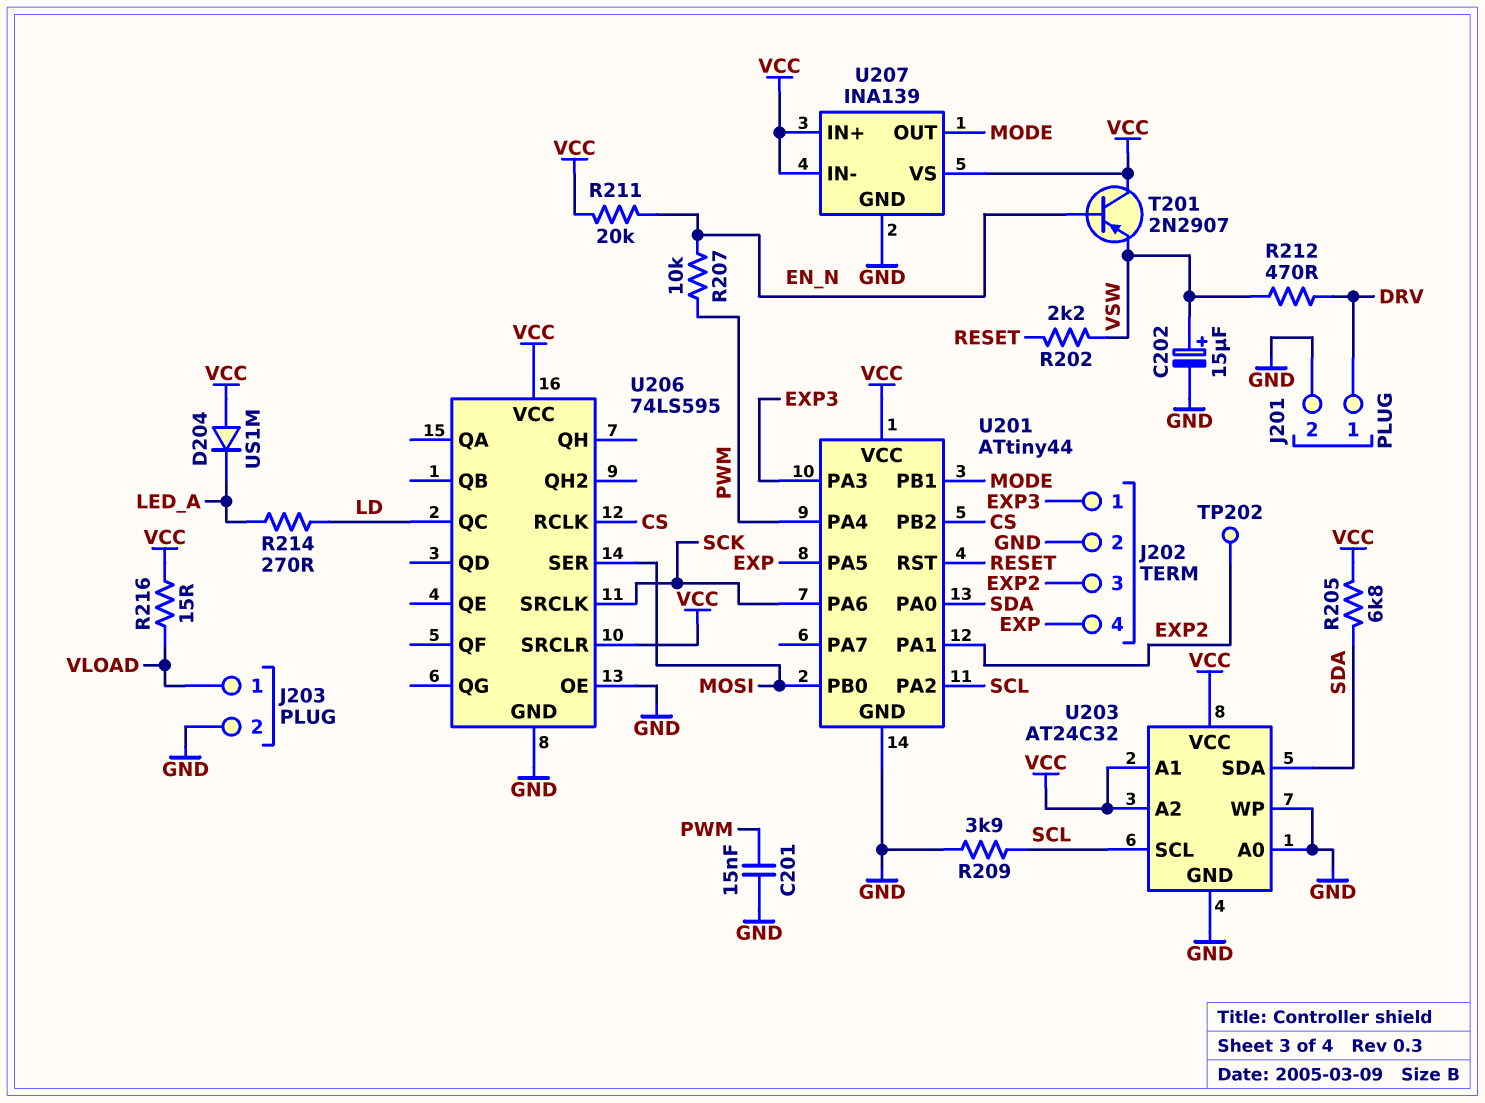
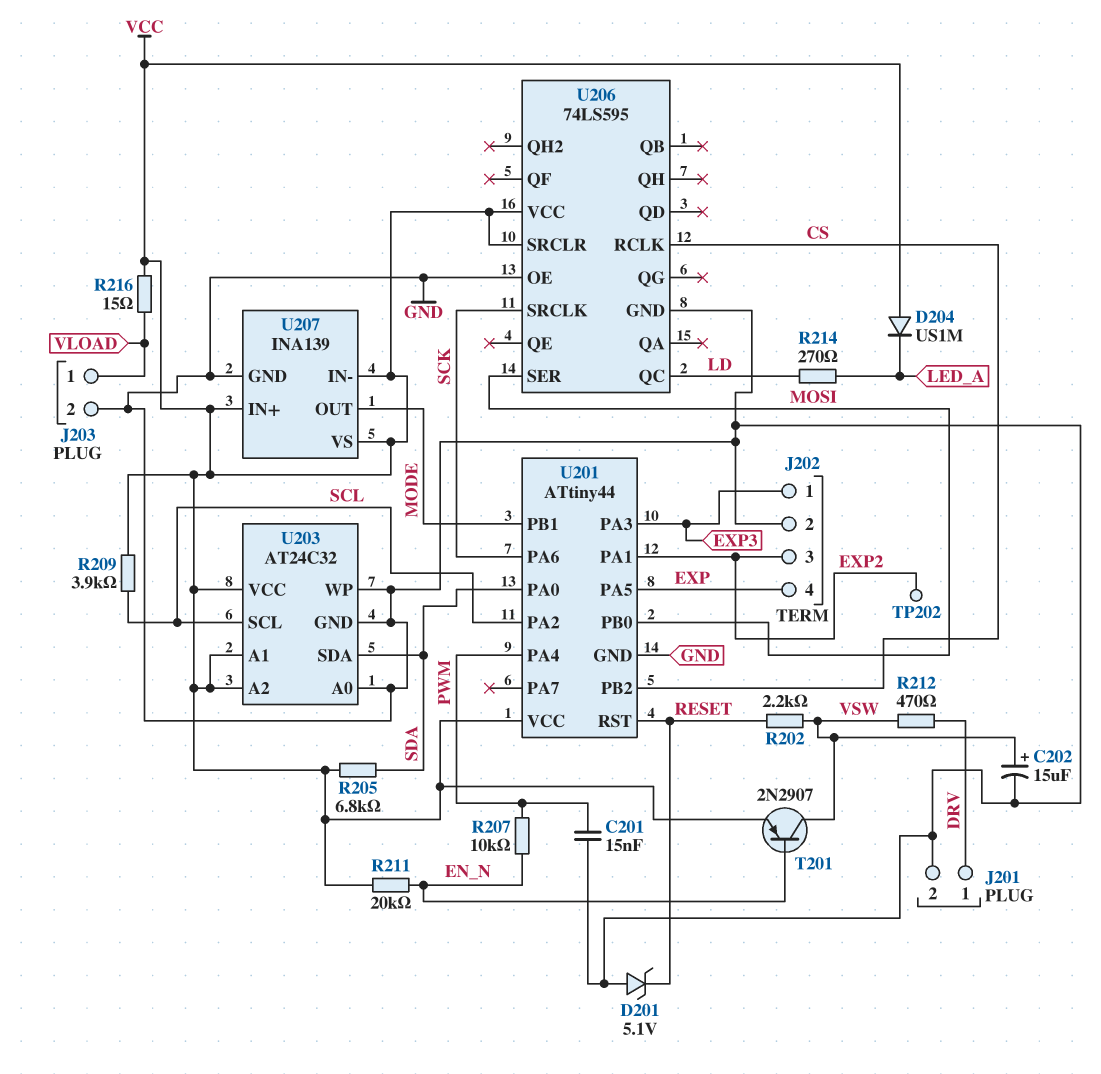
D201: none -> zener 5.1V (A GND, K RESET)
R209: 3.9k (GND, SCL) -> 3.9k (SCL, VCC)
T201: PNP 2N2907 (B EN_N, C VCC, E VSW) -> PNP 2N2907 (B EN_N, C VSW, E VCC)

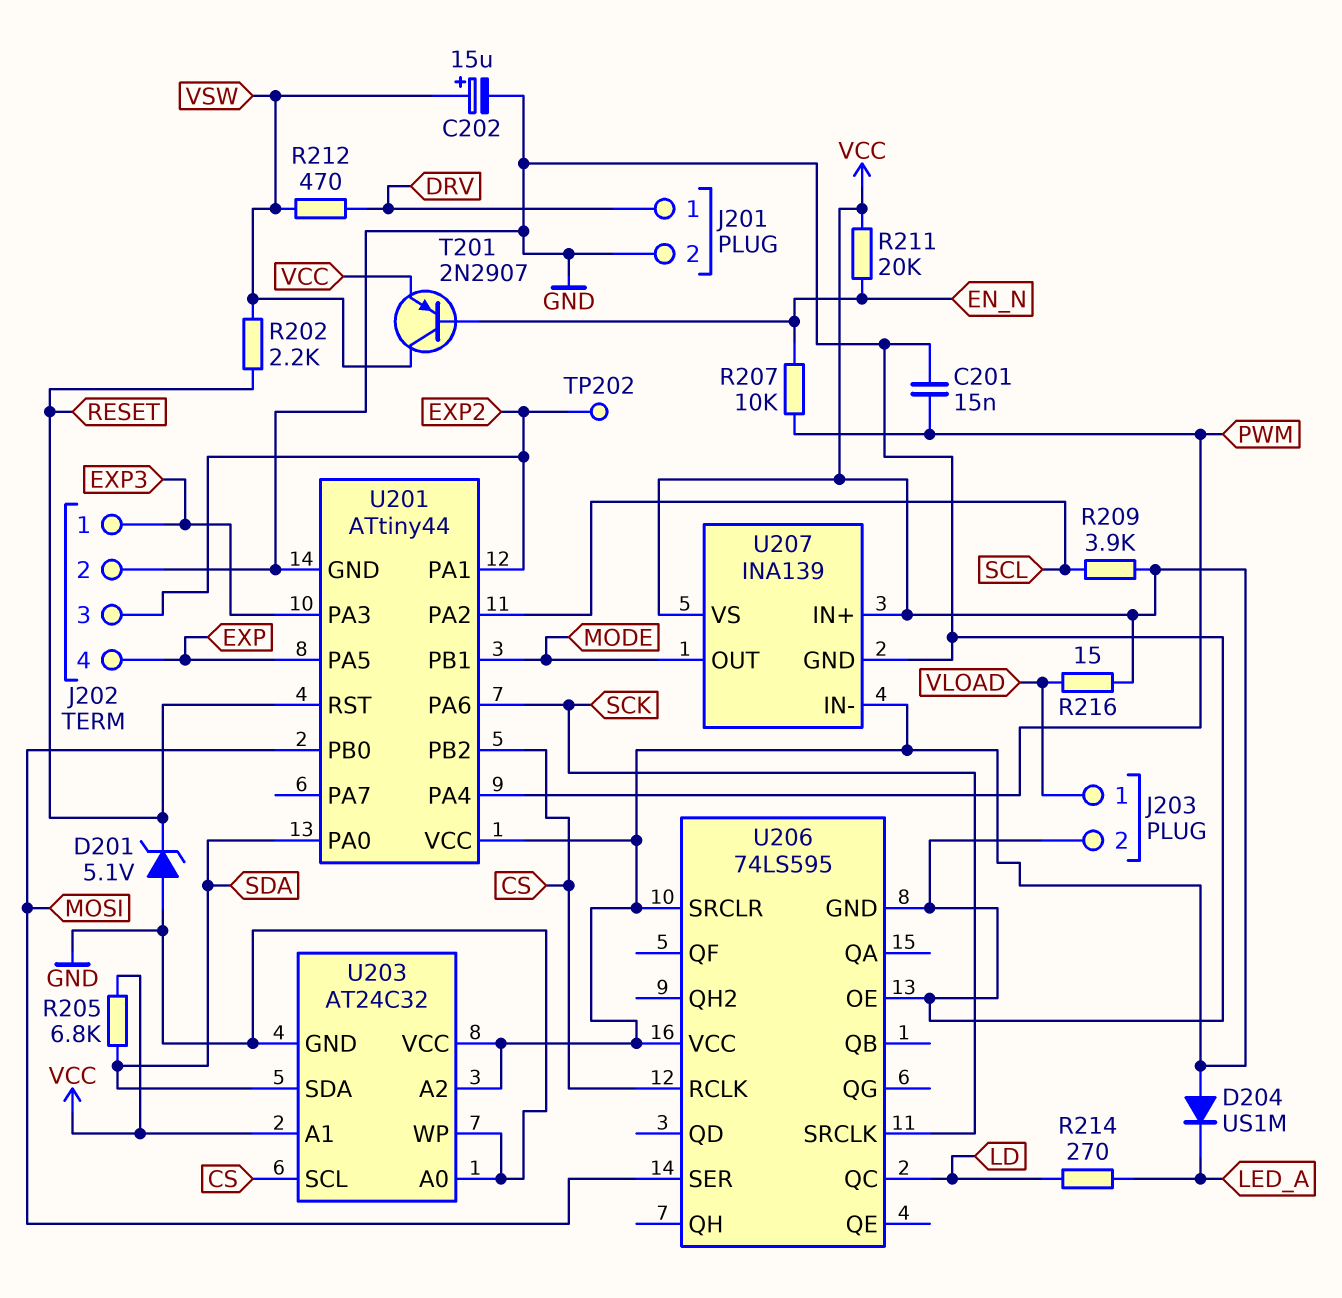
U203 pin SCL: SCL -> CS

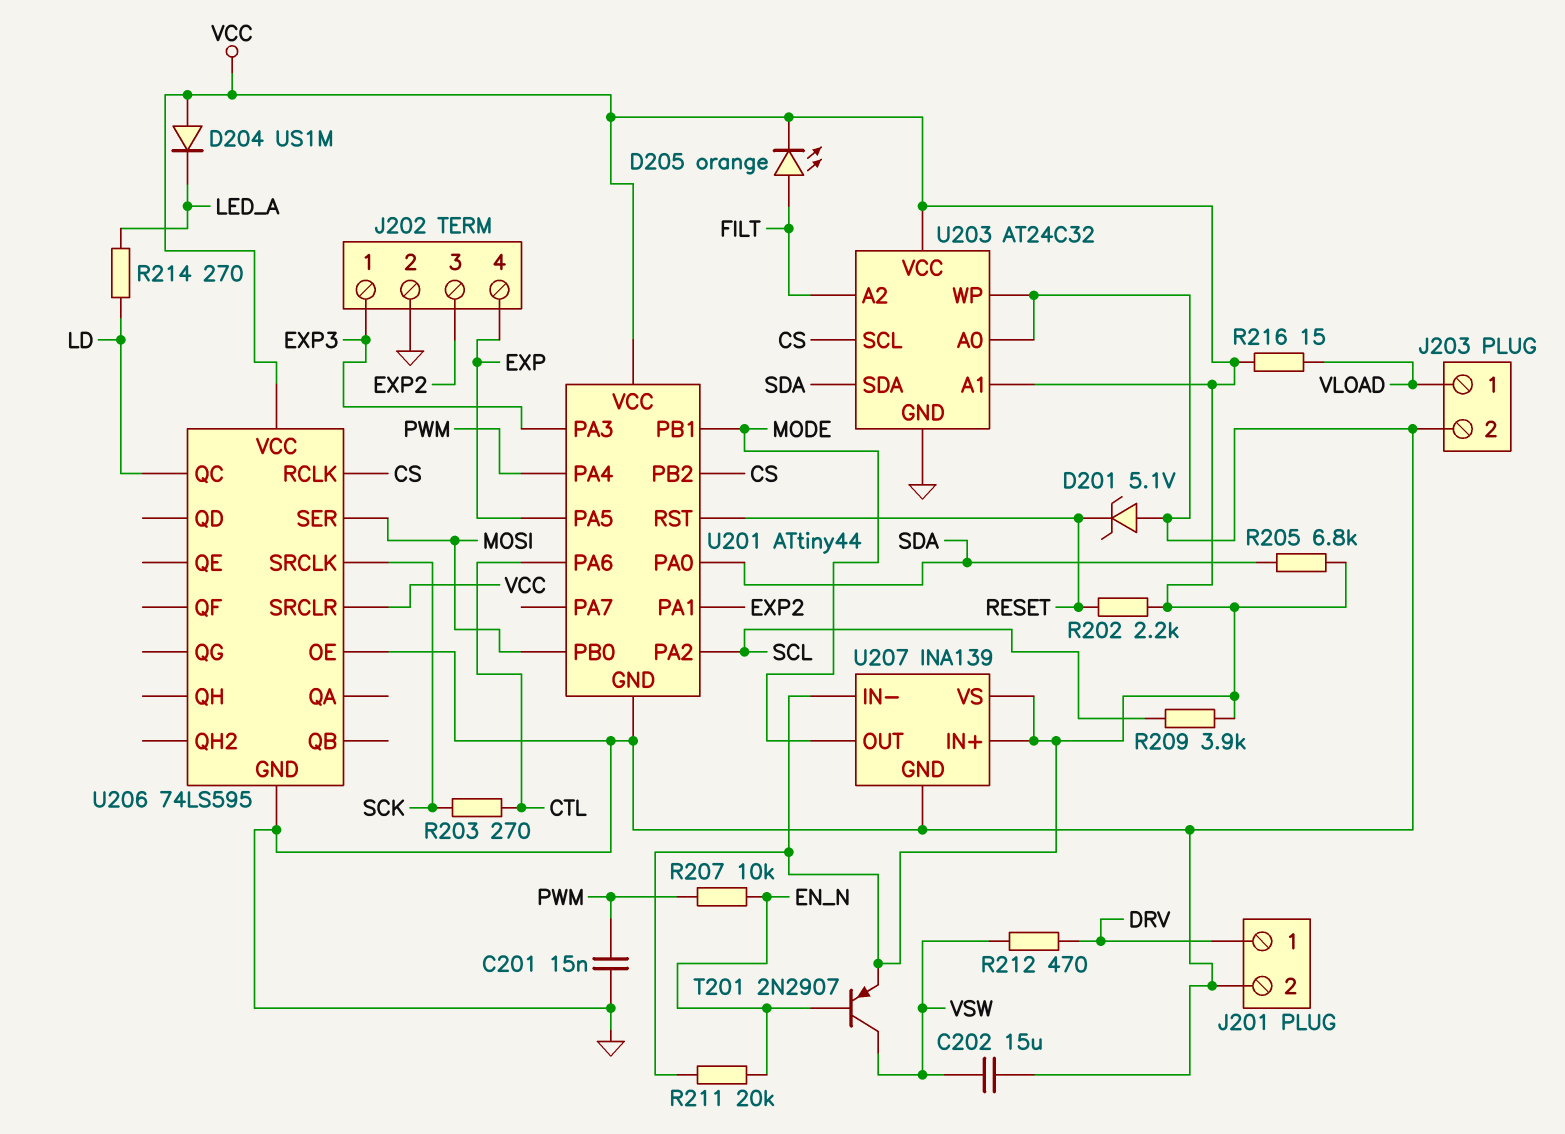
C202: 15uF (plus VSW, minus GND) -> 15uF (GND, VSW)
D205: none -> LED orange (A FILT, K VCC)
R202: 2.2k (RESET, VSW) -> 2.2k (RESET, VCC)
R203: none -> 270 (CTL, SCK)
TP202: test point (EXP2) -> none
U201 pin PA6: SCK -> CTL
U203 pin A2: VCC -> FILT

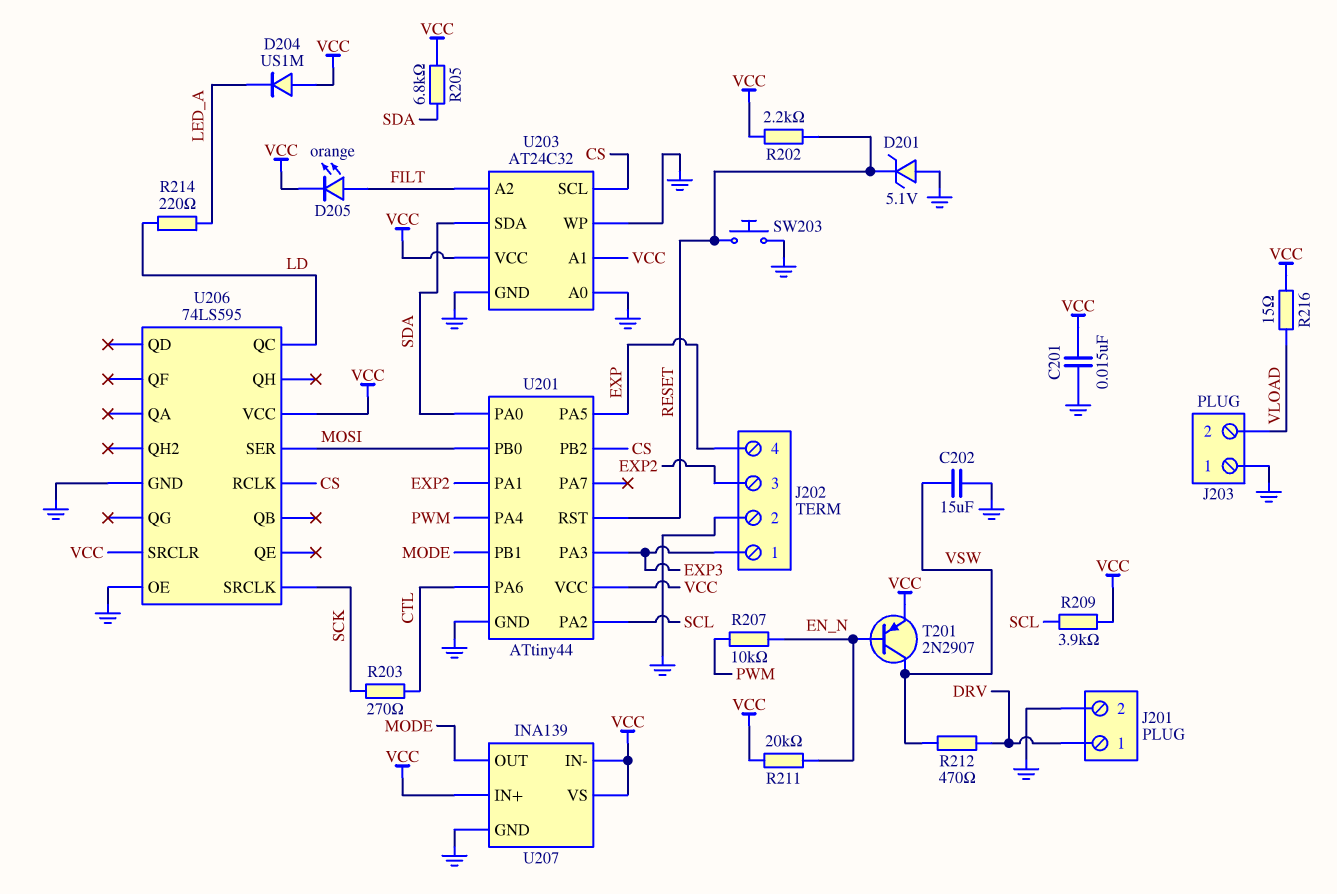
C201: 15nF (GND, PWM) -> 15nF (GND, VCC)
J203 pin 1: VLOAD -> GND
J203 pin 2: GND -> VLOAD
R214: 270 (LD, LED_A) -> 220 (LD, LED_A)
SW203: none -> button (GND, RESET)

